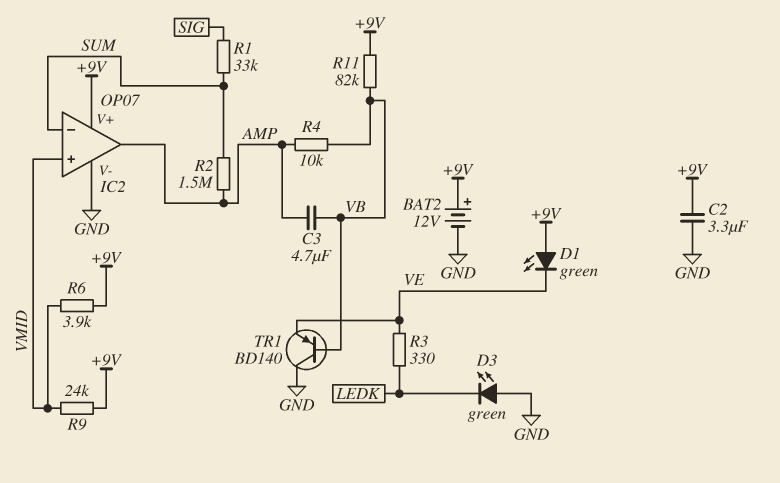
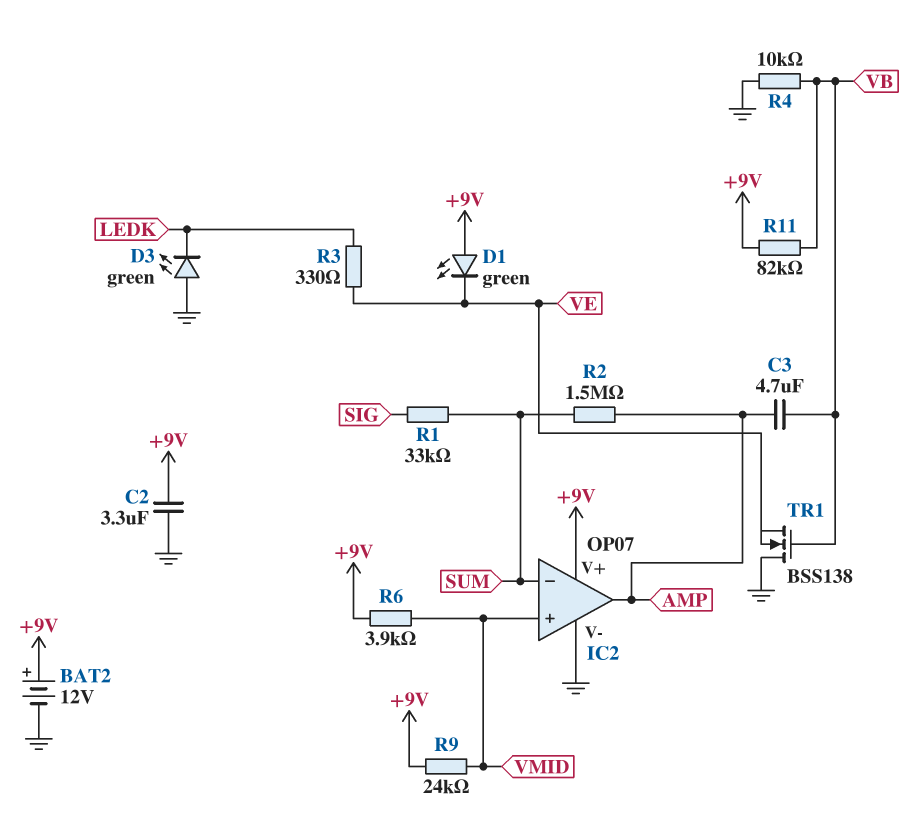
R4: 10k (AMP, VB) -> 10k (GND, VB)
TR1: PNP BD140 (B VB, C GND, E VE) -> NMOS BSS138 (G VB, D GND, S VE)

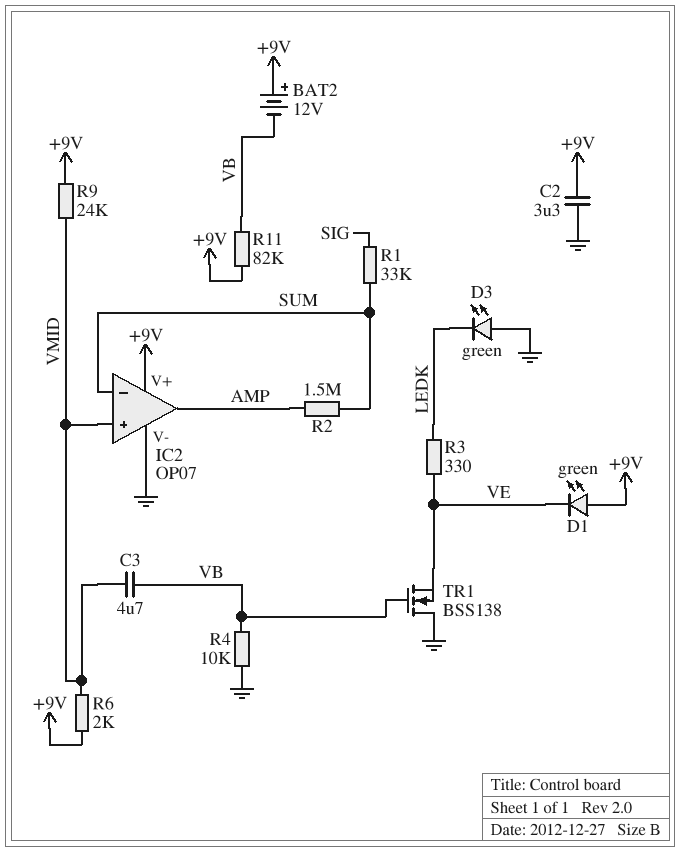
BAT2: 12V (plus +9V, minus GND) -> 12V (plus +9V, minus VB)
C3: 4.7uF (AMP, VB) -> 4.7uF (VB, VMID)
R6: 3.9k (+9V, VMID) -> 2k (+9V, VMID)

